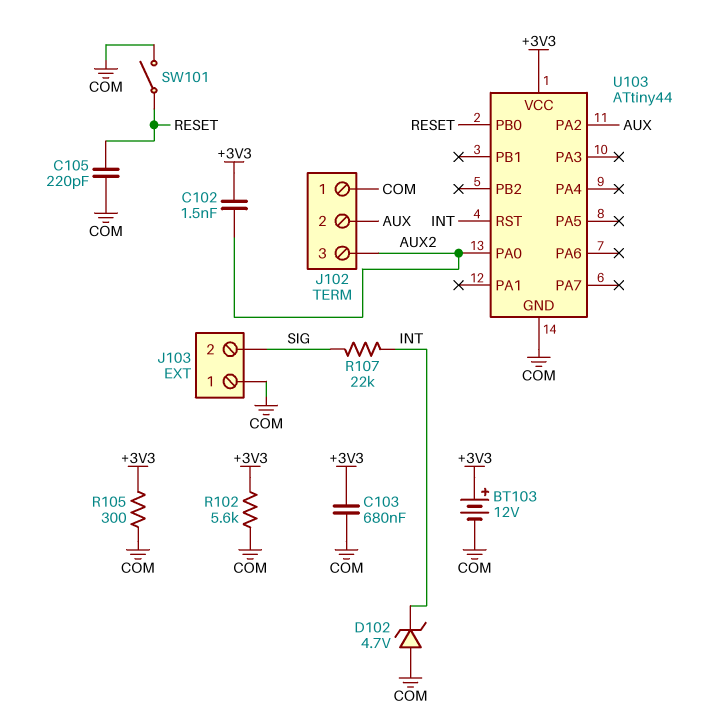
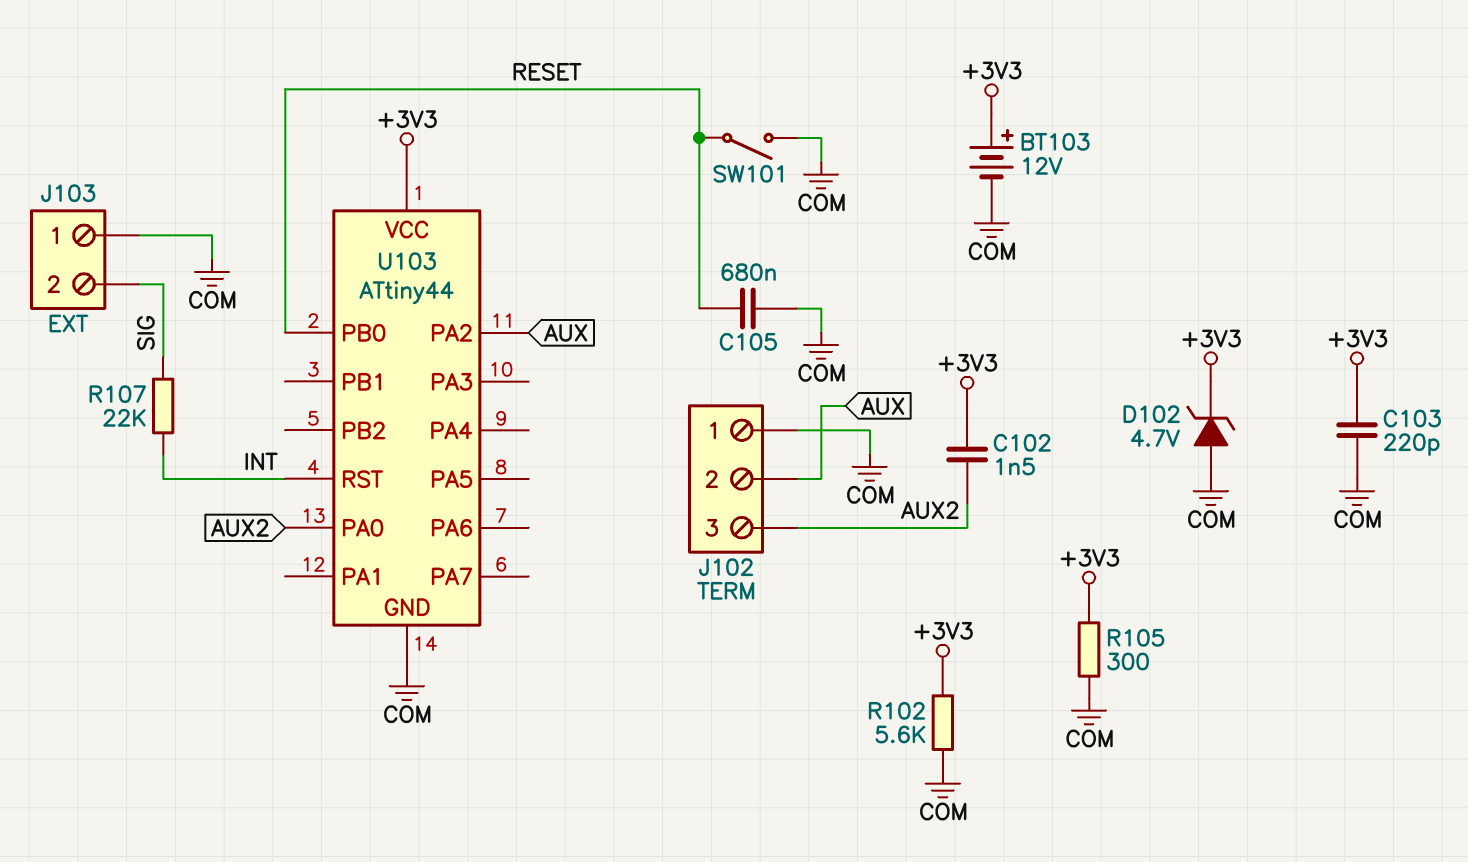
C103: 680nF (+3V3, COM) -> 220pF (+3V3, COM)
C105: 220pF (COM, RESET) -> 680nF (COM, RESET)
D102: zener 4.7V (A COM, K INT) -> zener 4.7V (A COM, K +3V3)

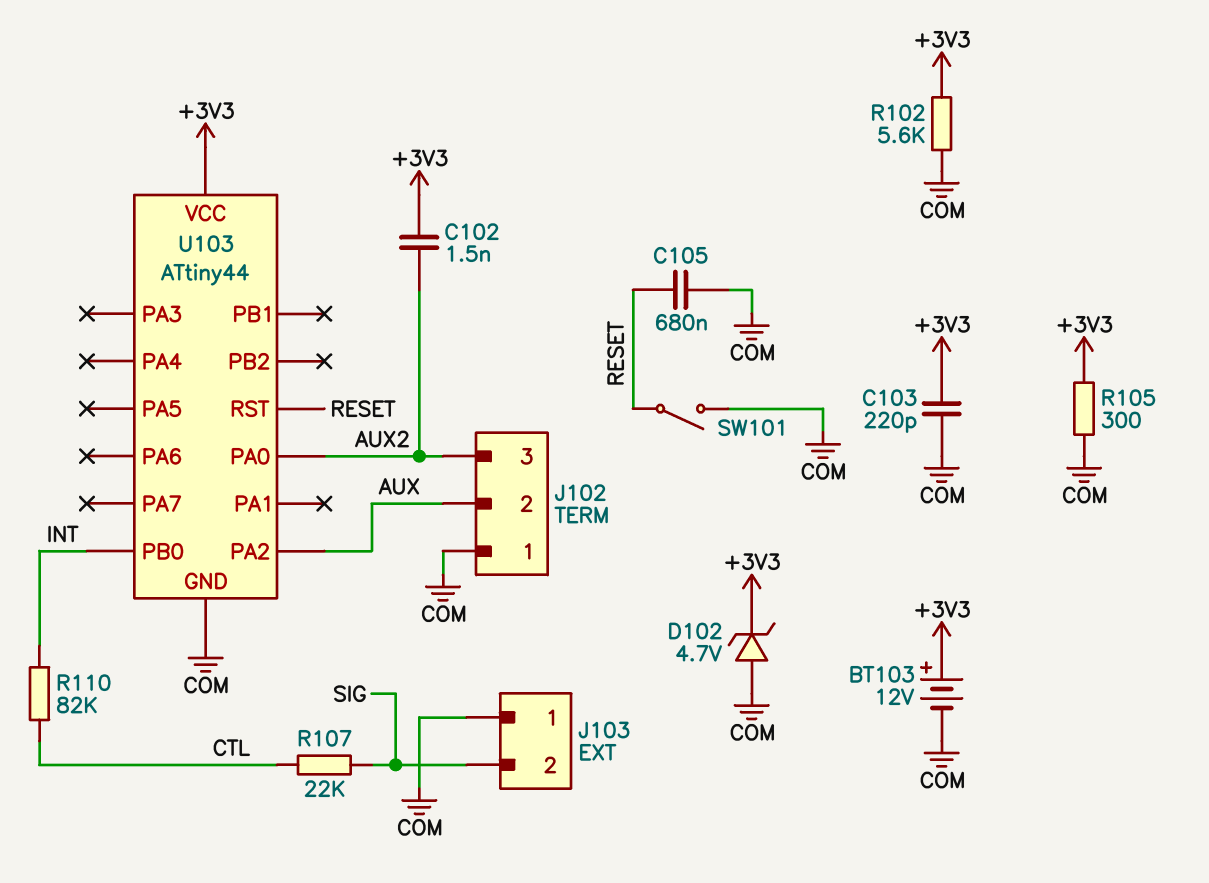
R107: 22k (INT, SIG) -> 22k (CTL, SIG)
R110: none -> 82k (CTL, INT)
U103 pin PB0: RESET -> INT
U103 pin RST: INT -> RESET

